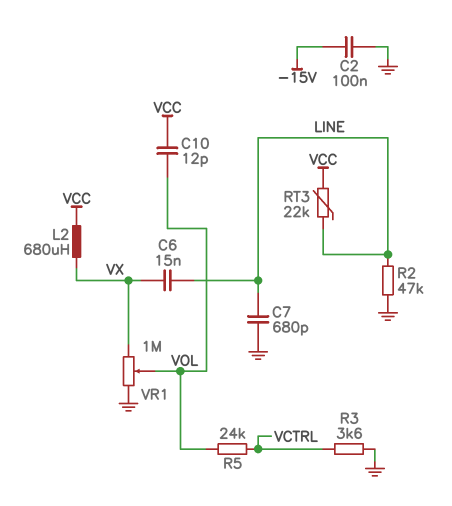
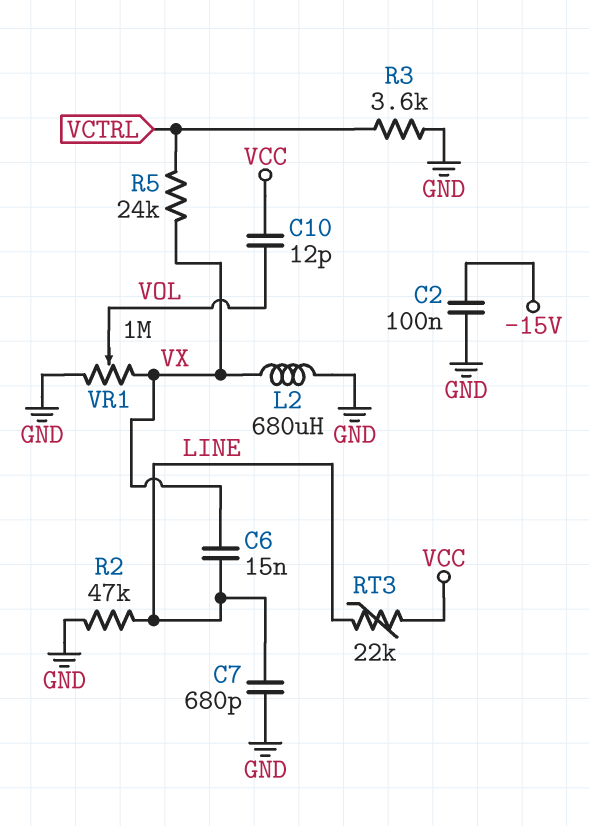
L2: 680uH (VCC, VX) -> 680uH (GND, VX)
R5: 24k (VCTRL, VOL) -> 24k (VCTRL, VX)

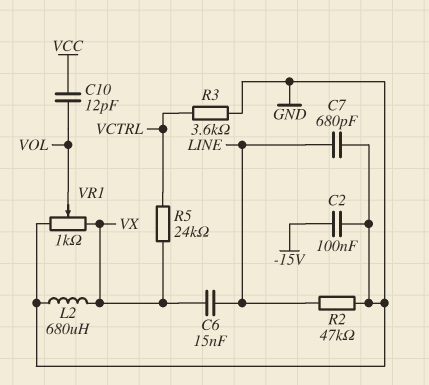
RT3: 22k (LINE, VCC) -> none
VR1: 1M (GND, VX, wiper VOL) -> 1k (GND, VX, wiper VOL)

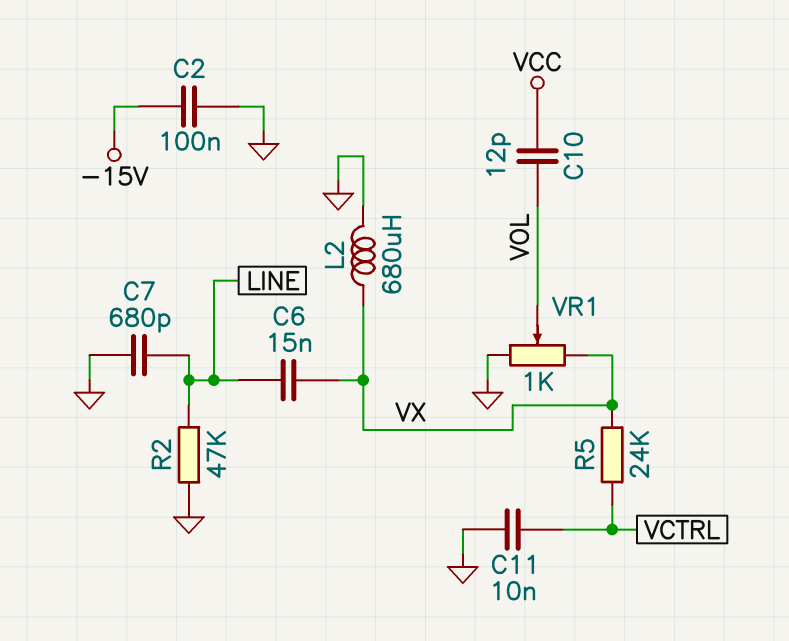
C11: none -> 10nF (GND, VCTRL)
R3: 3.6k (GND, VCTRL) -> none

